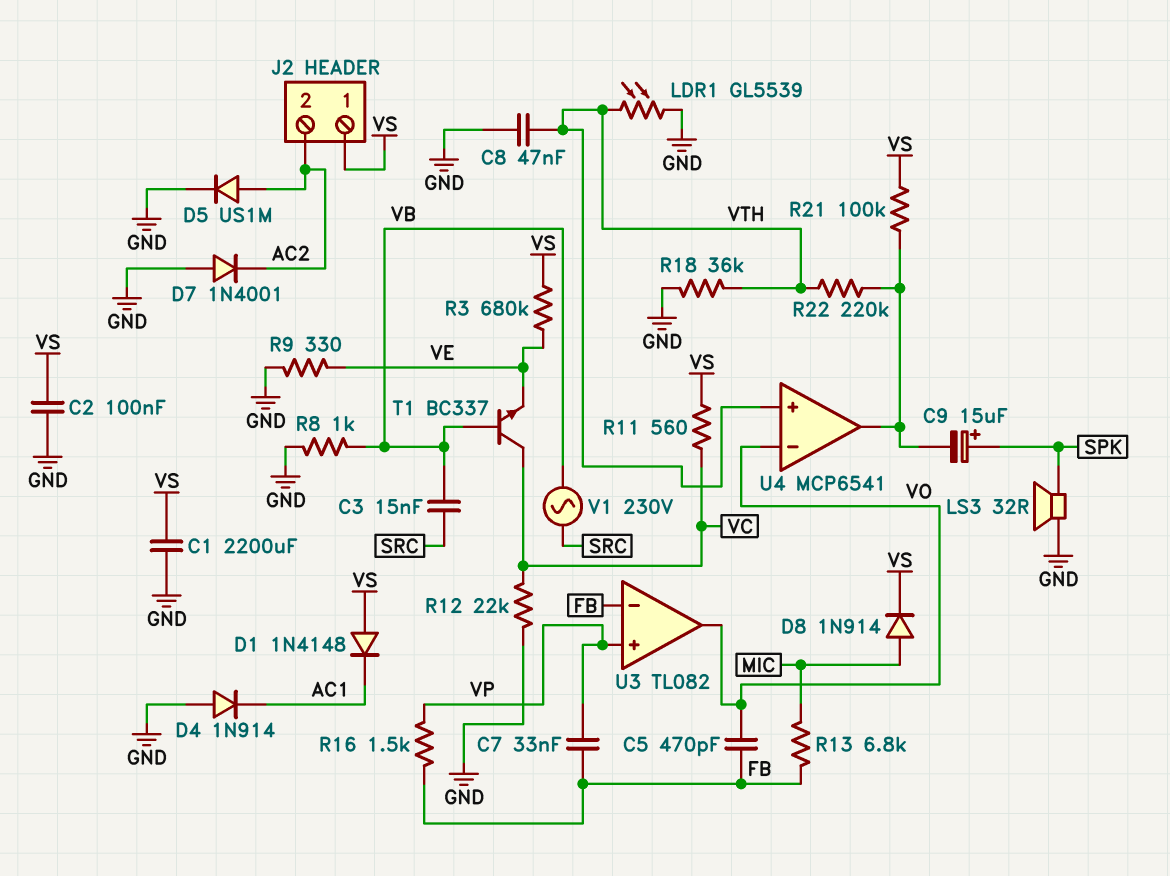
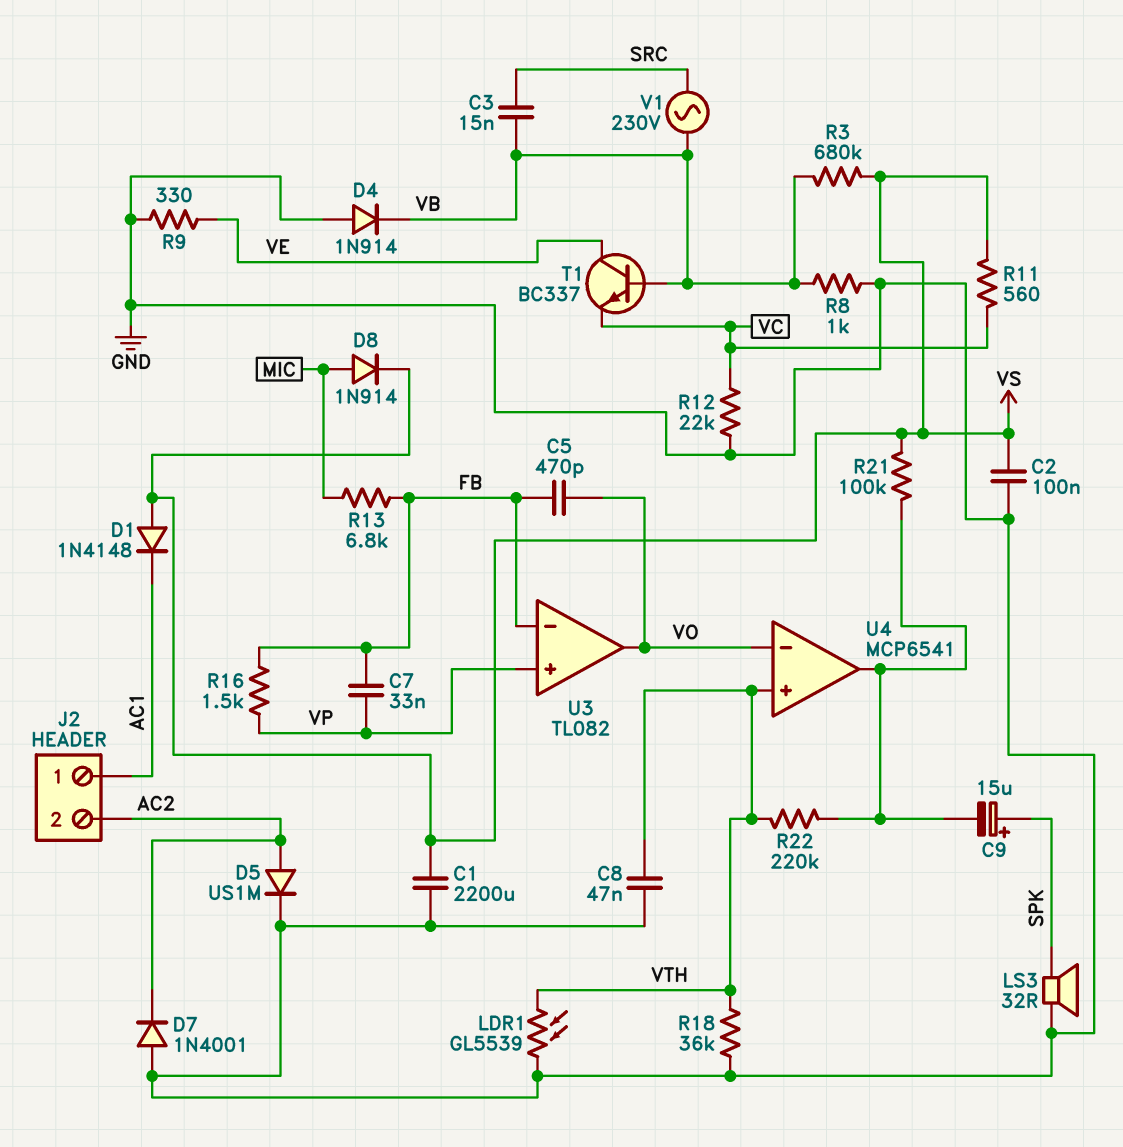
D4: diode 1N914 (A GND, K AC1) -> diode 1N914 (A GND, K VB)
J2 pin 1: VS -> AC1
R3: 680k (VE, VS) -> 680k (VB, VS)
T1: NPN BC337 (B VB, C VC, E VE) -> NPN BC337 (B VB, C VE, E VC)

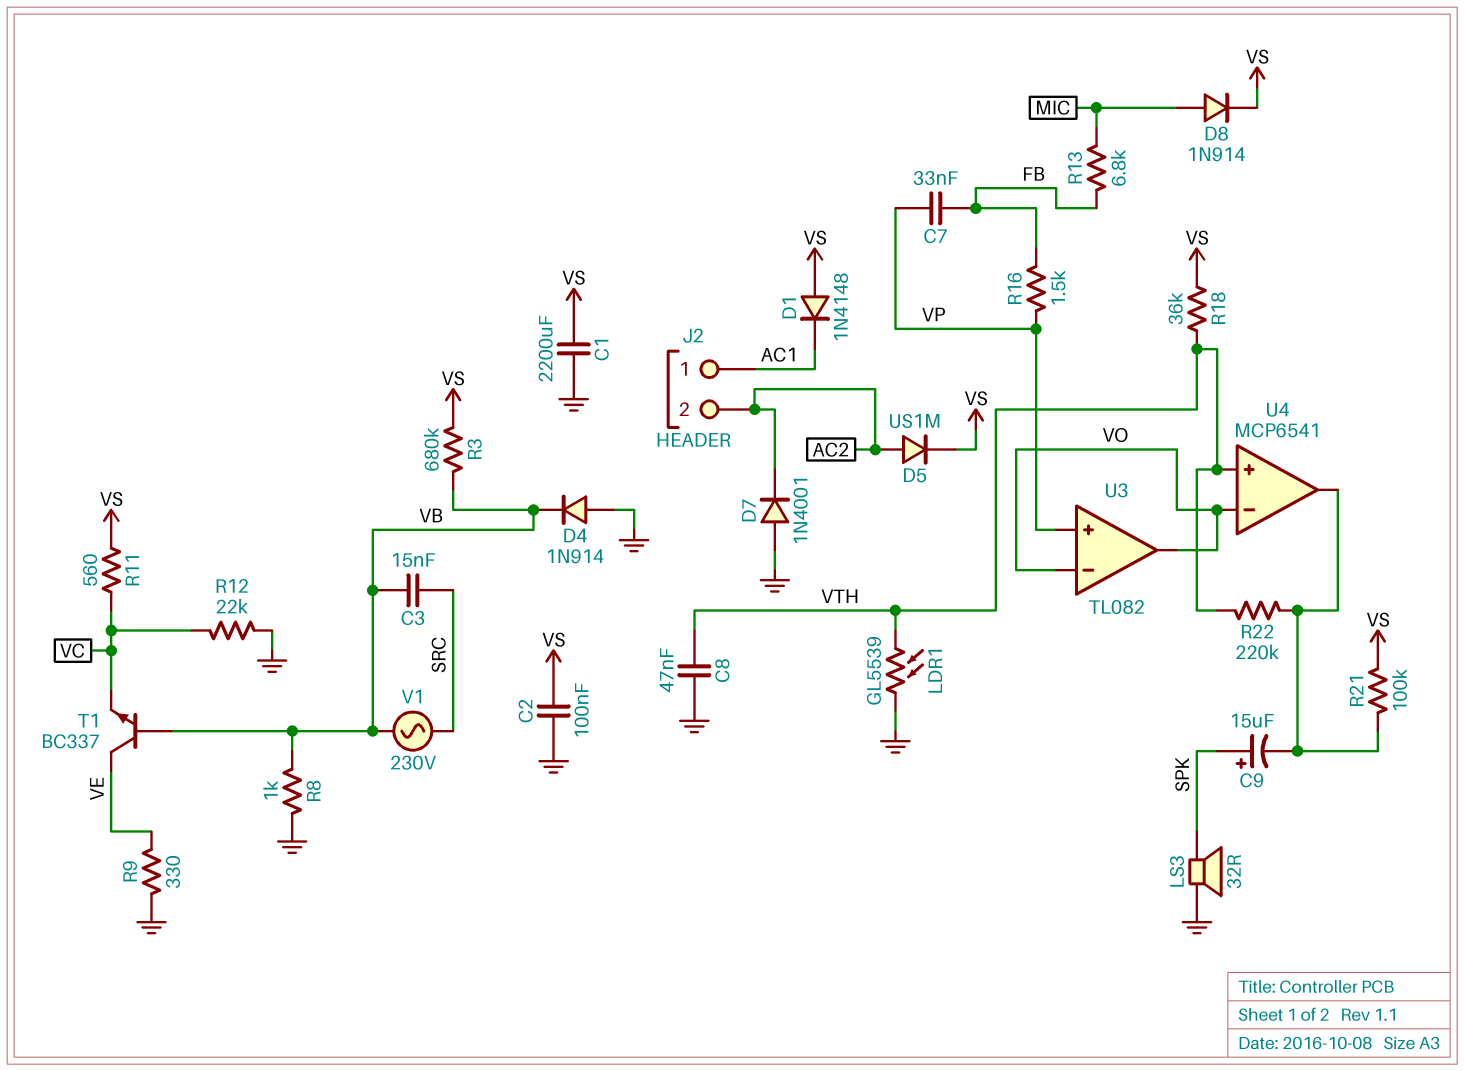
C5: 470pF (FB, VO) -> none
D5: diode US1M (A AC2, K GND) -> diode US1M (A AC2, K VS)
R18: 36k (GND, VTH) -> 36k (VS, VTH)
U3 pin in-: FB -> VO

